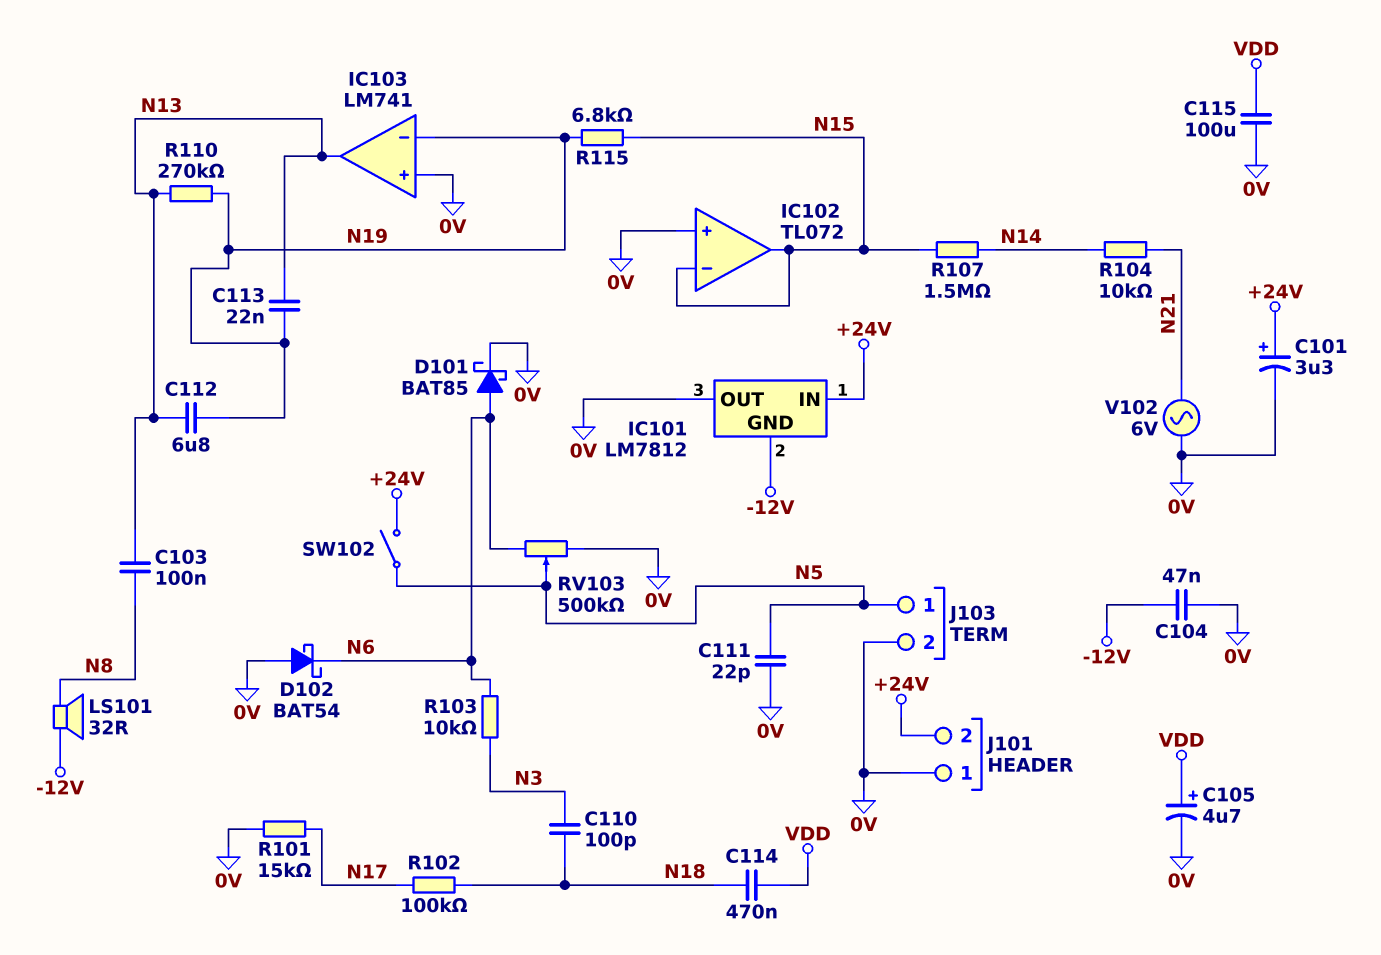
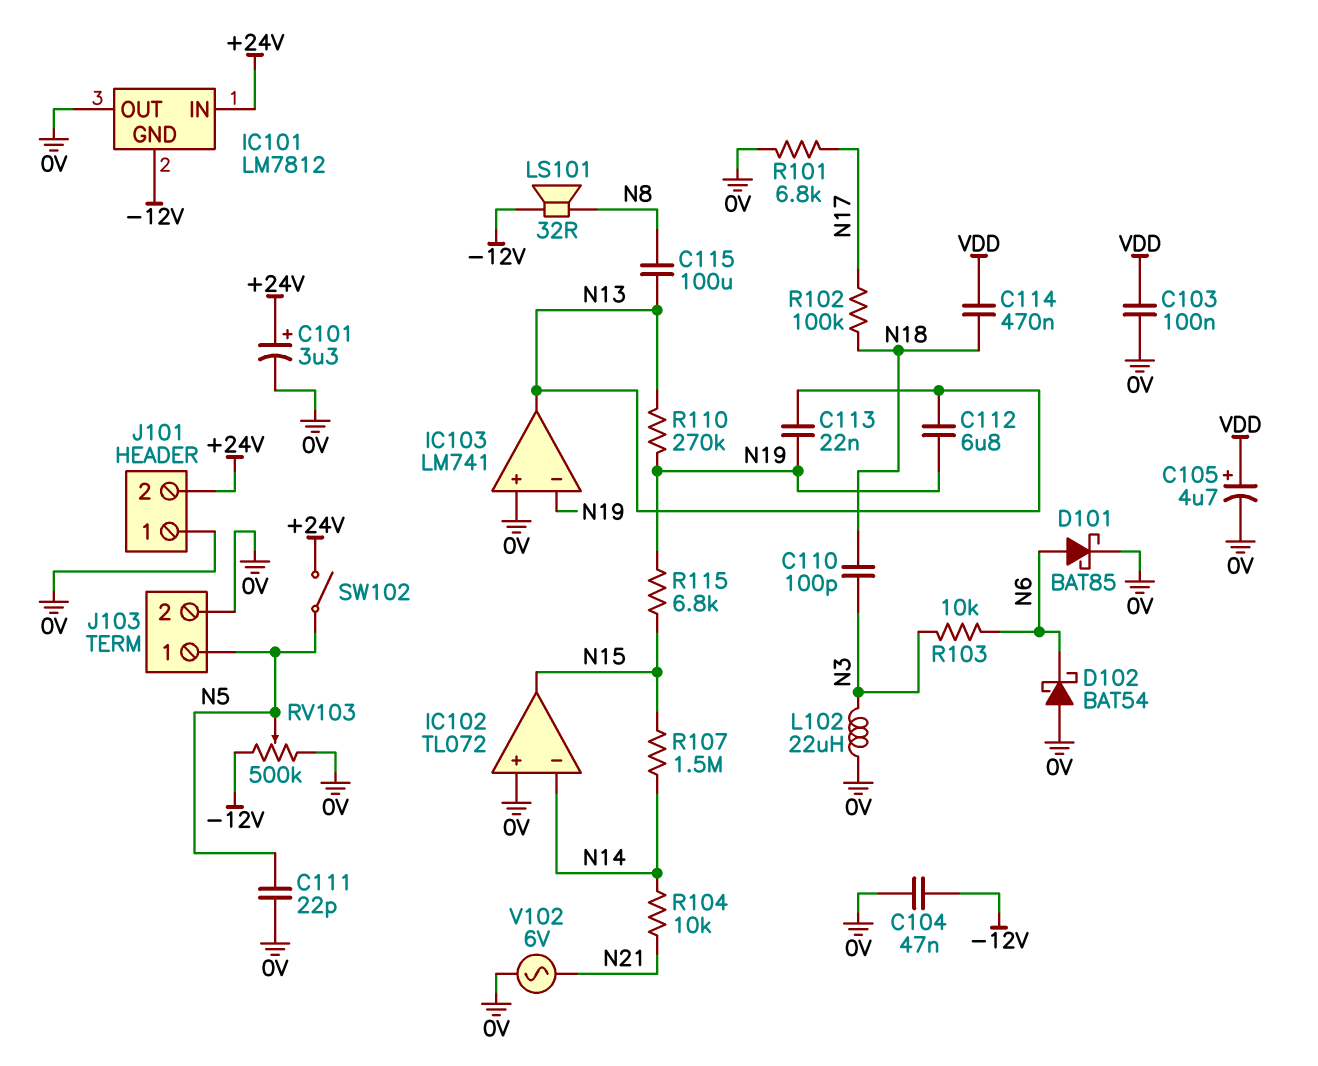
C103: 100nF (N8, N13) -> 100nF (0V, VDD)
C115: 100uF (0V, VDD) -> 100uF (N8, N13)
IC102 pin in-: N15 -> N14
L102: none -> 22uH (0V, N3)
R101: 15k (0V, N17) -> 6.8k (0V, N17)
RV103: 500k (0V, N6, wiper N5) -> 500k (-12V, 0V, wiper N5)

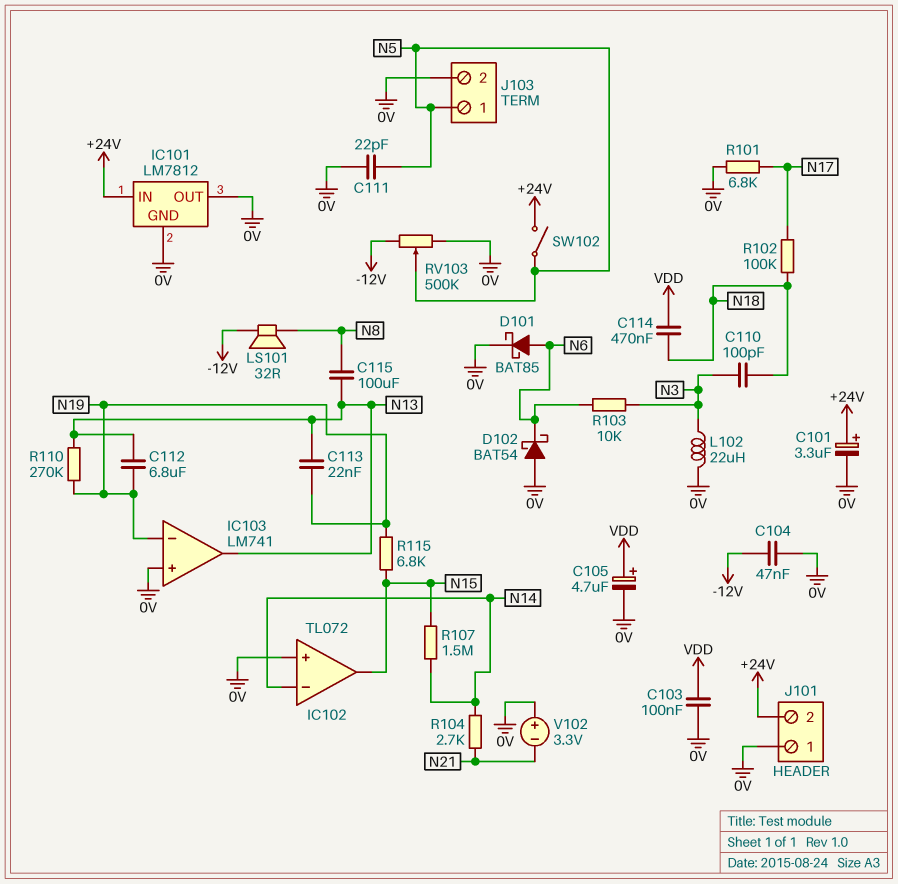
IC101 pin GND: -12V -> 0V
R104: 10k (N14, N21) -> 2.7k (N14, N21)
V102: AC 6V (0V, N21) -> 3.3V (plus 0V, minus N21)

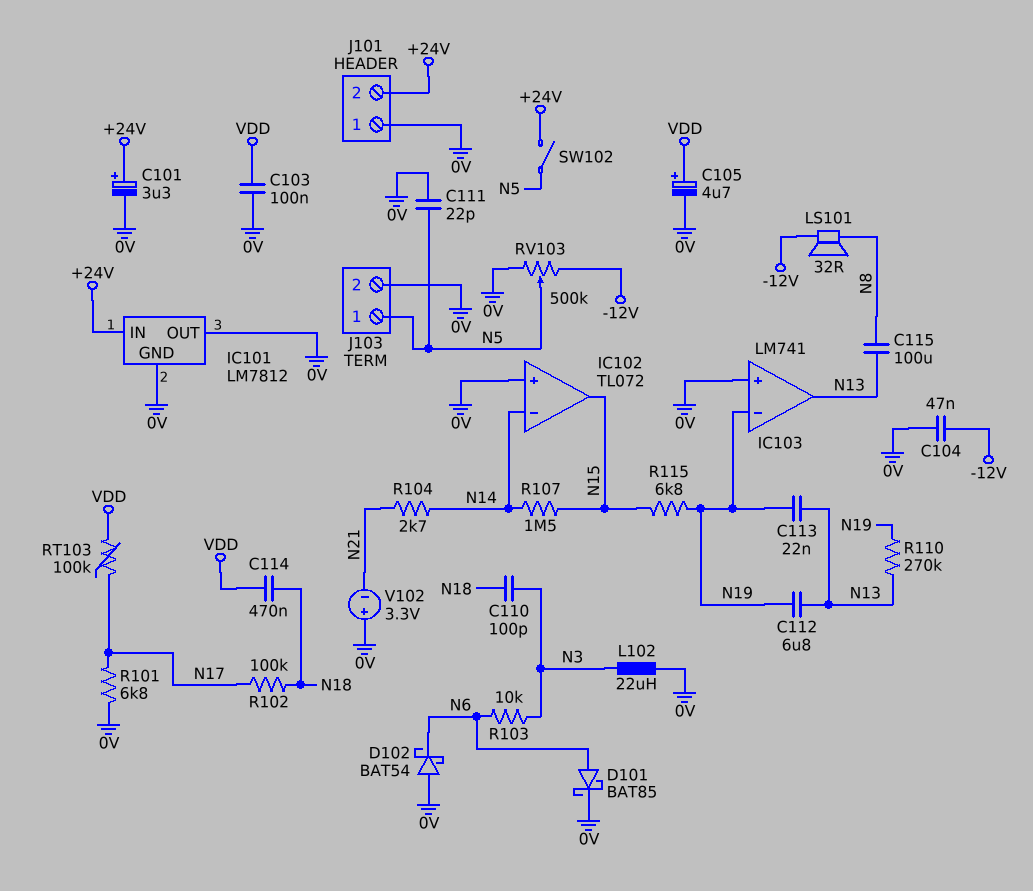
RT103: none -> 100k (N17, VDD)

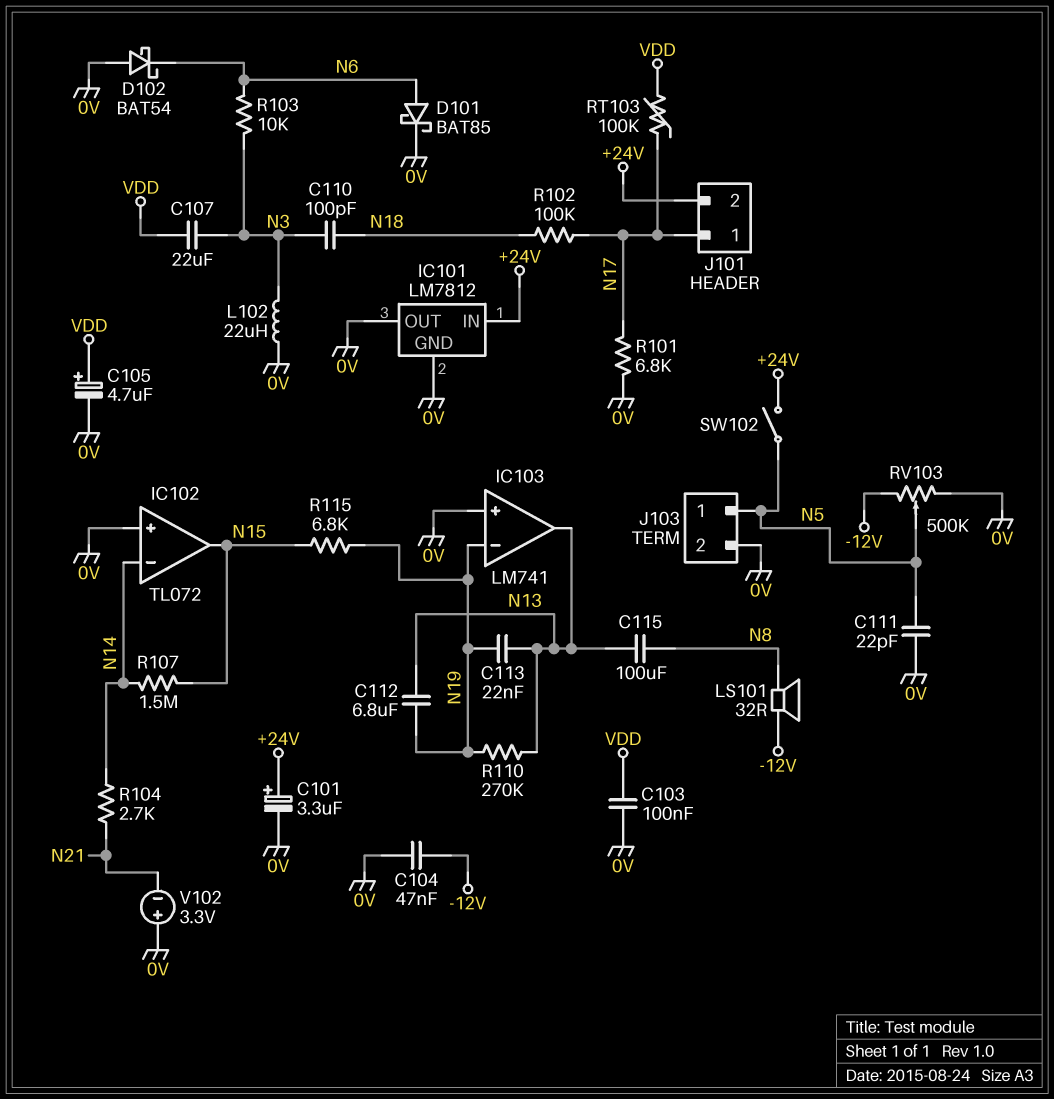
C107: none -> 22uF (N3, VDD)
C114: 470nF (N18, VDD) -> none
J101 pin 1: 0V -> N17

